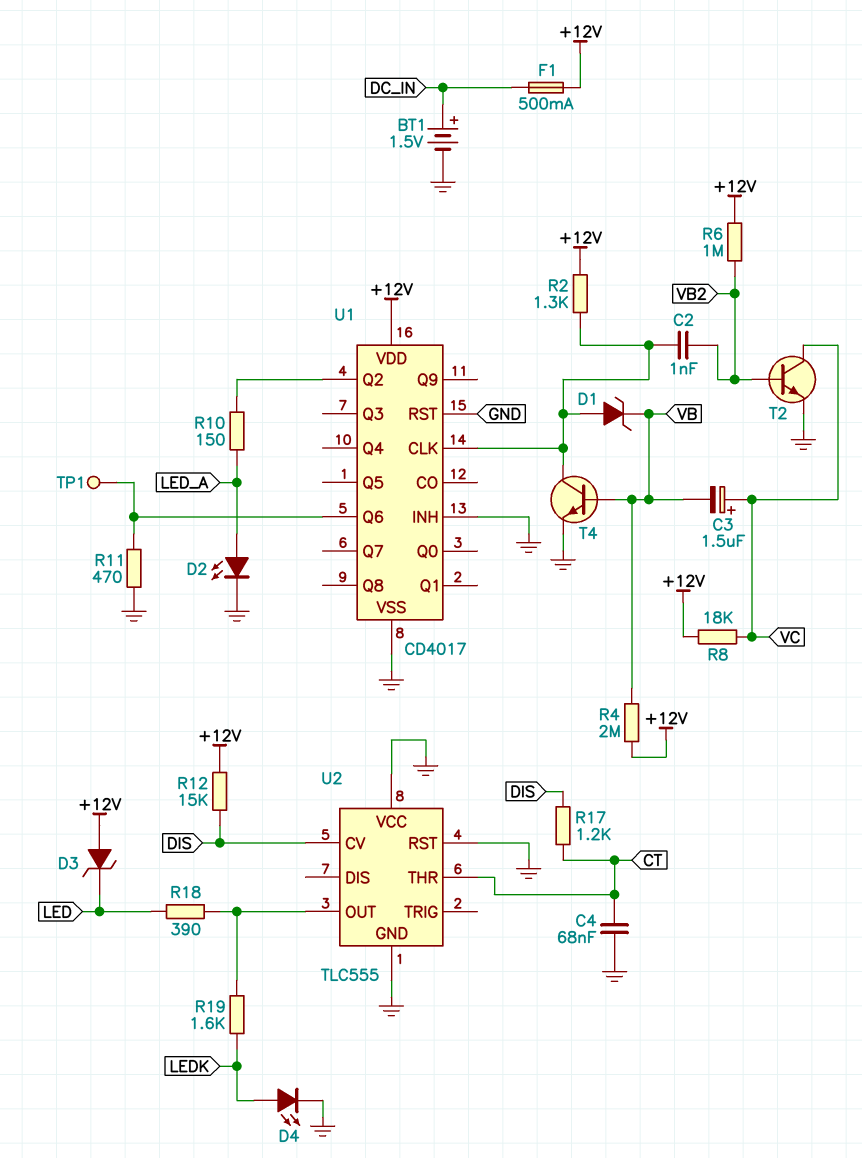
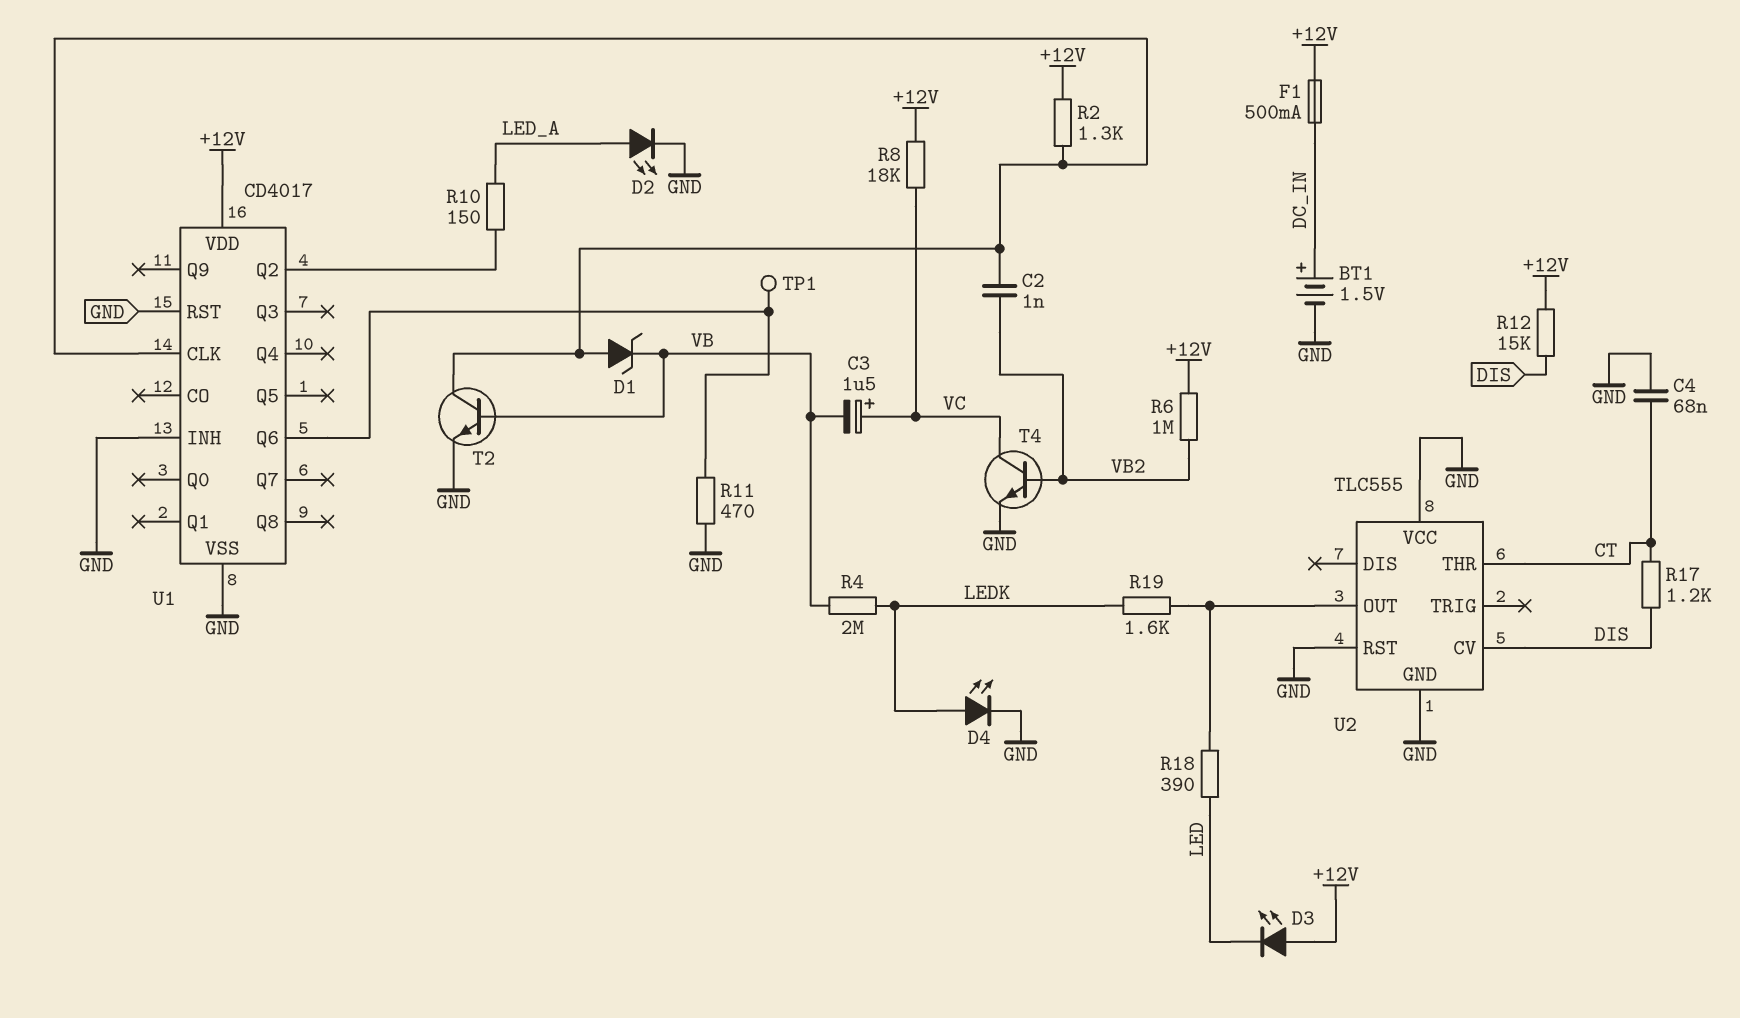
D3: zener (A +12V, K LED) -> LED (A +12V, K LED)
R4: 2M (+12V, VB) -> 2M (LEDK, VB)
T2: NPN (B VB2, C VC, E GND) -> NPN (B VB, C U1/CLK, E GND)
T4: NPN (B VB, C U1/CLK, E GND) -> NPN (B VB2, C VC, E GND)

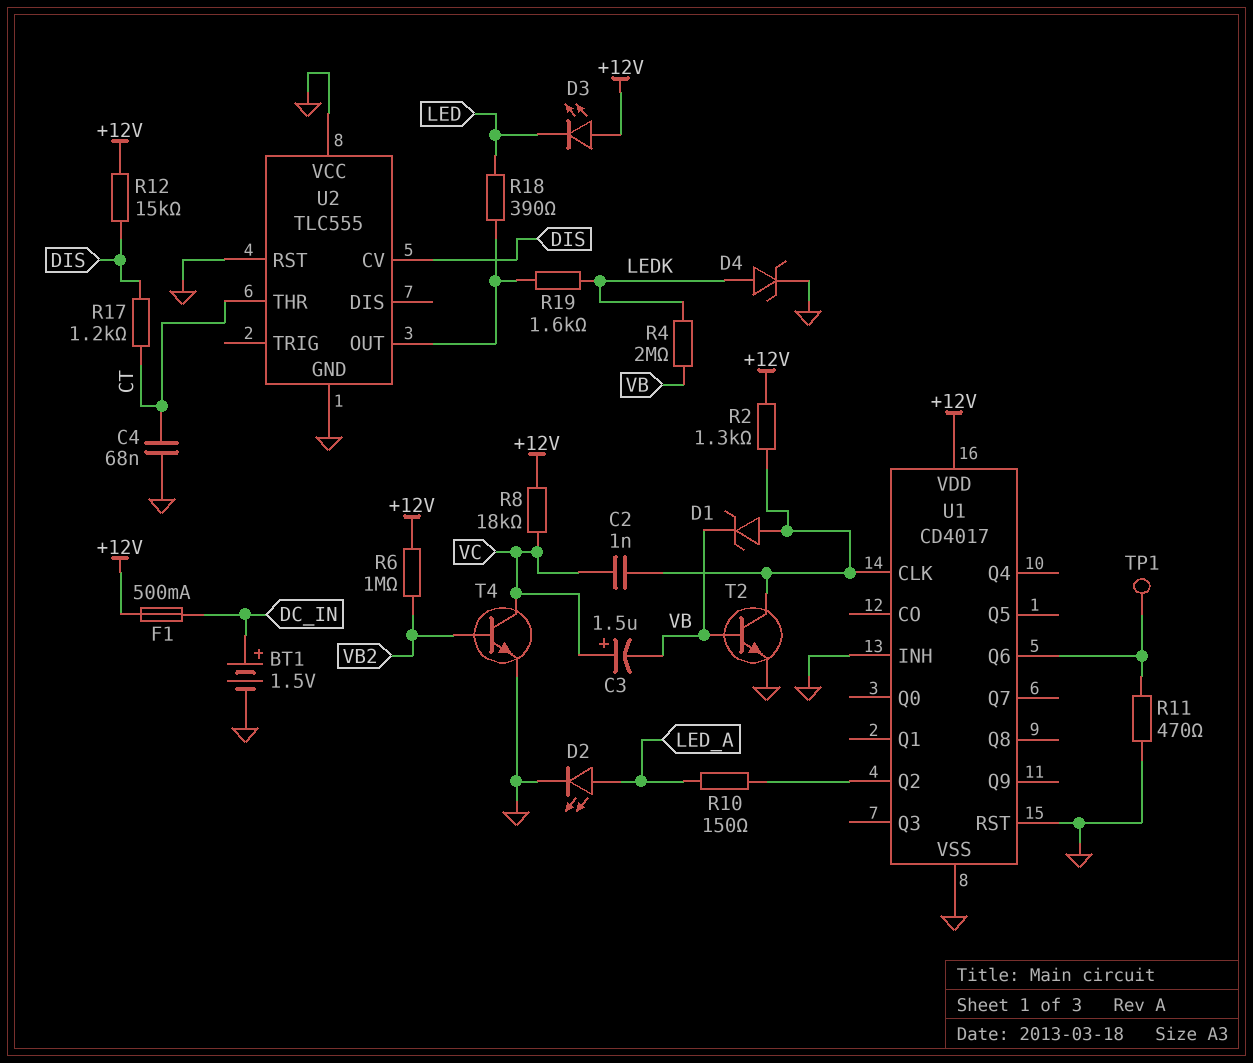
C2: 1nF (U1/CLK, VB2) -> 1nF (U1/CLK, VC)
D4: LED (A LEDK, K GND) -> zener (A LEDK, K GND)

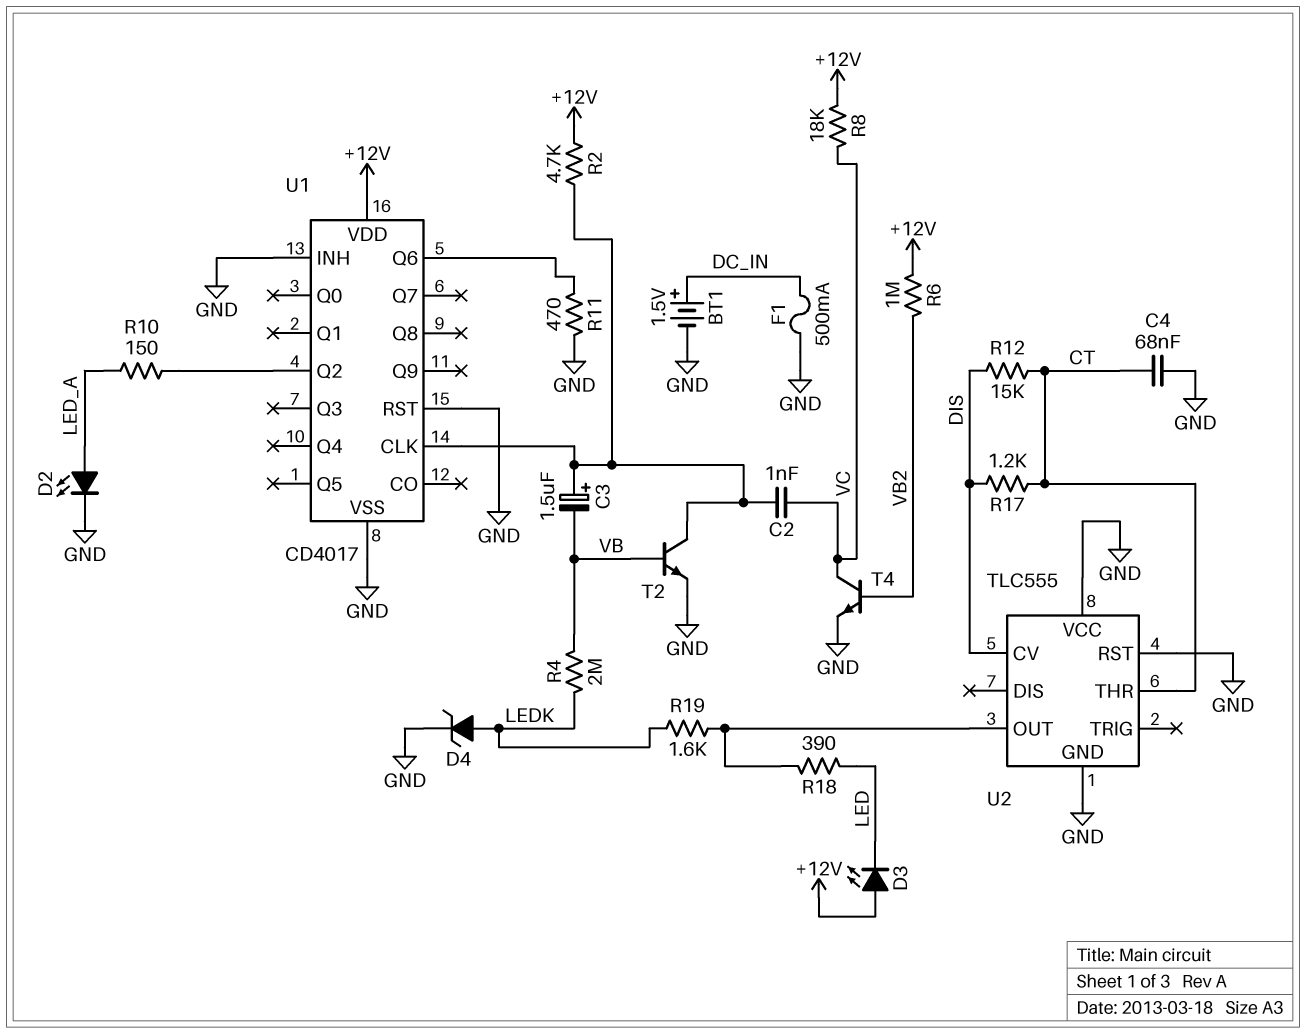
C3: 1.5uF (plus VC, minus VB) -> 1.5uF (plus U1/CLK, minus VB)
D1: zener (A U1/CLK, K VB) -> none
F1: 500mA (+12V, DC_IN) -> 500mA (DC_IN, GND)
R2: 1.3k (+12V, U1/CLK) -> 4.7k (+12V, U1/CLK)
R12: 15k (+12V, DIS) -> 15k (CT, DIS)
TP1: test point (U1/Q6) -> none

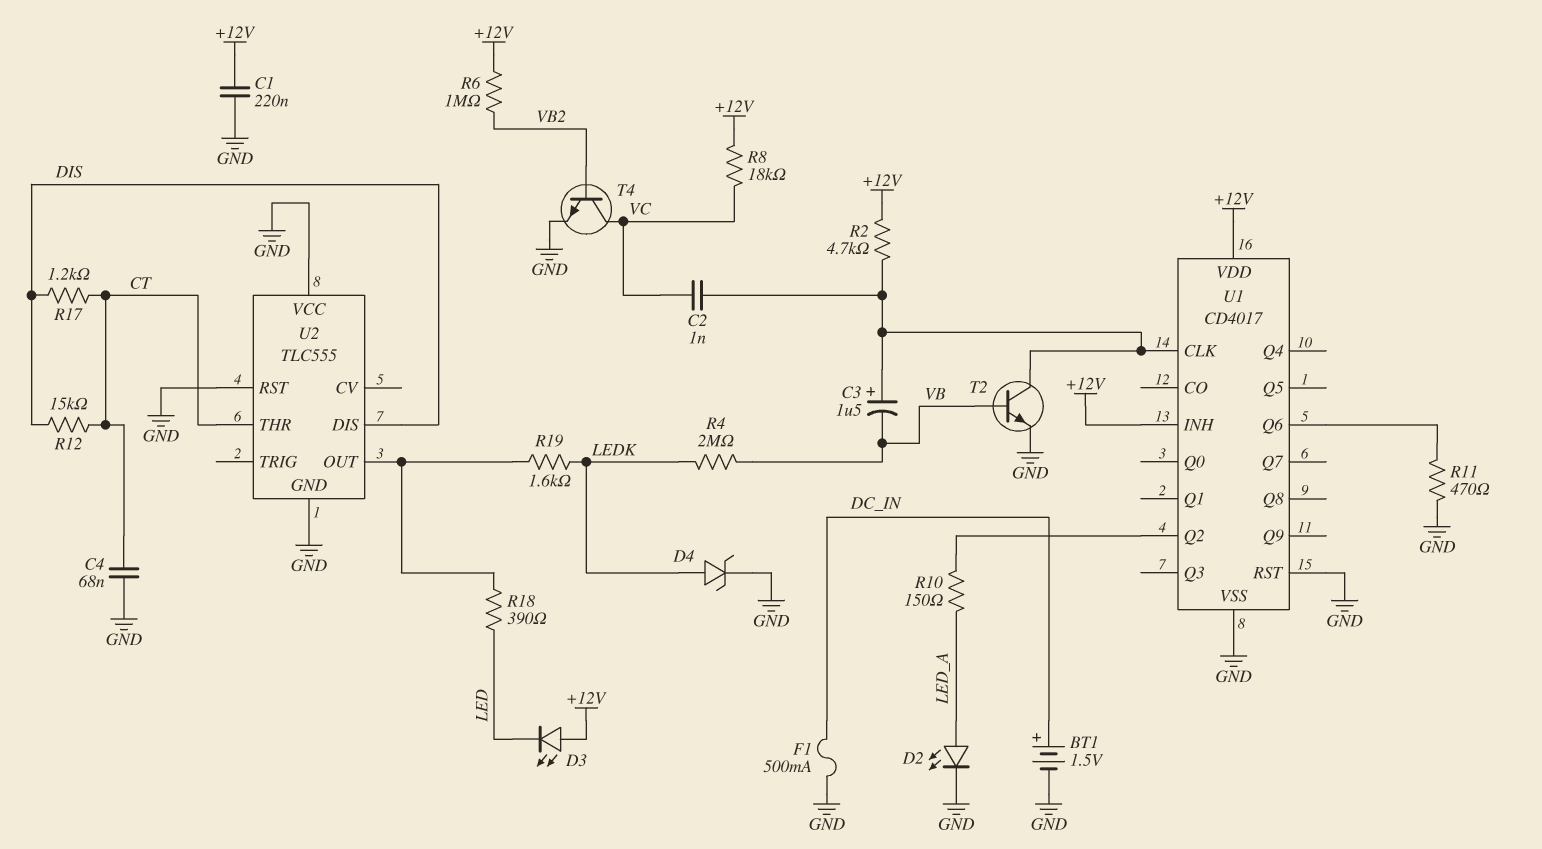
C1: none -> 220nF (+12V, GND)
U1 pin INH: GND -> +12V
U2 pin CV: DIS -> none
U2 pin DIS: none -> DIS

